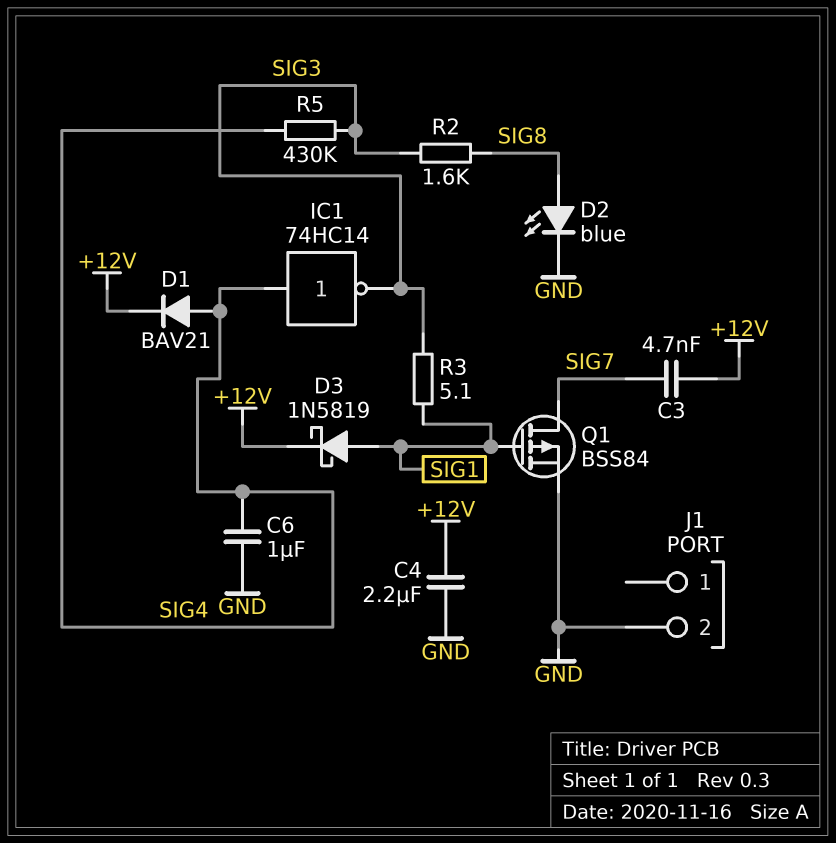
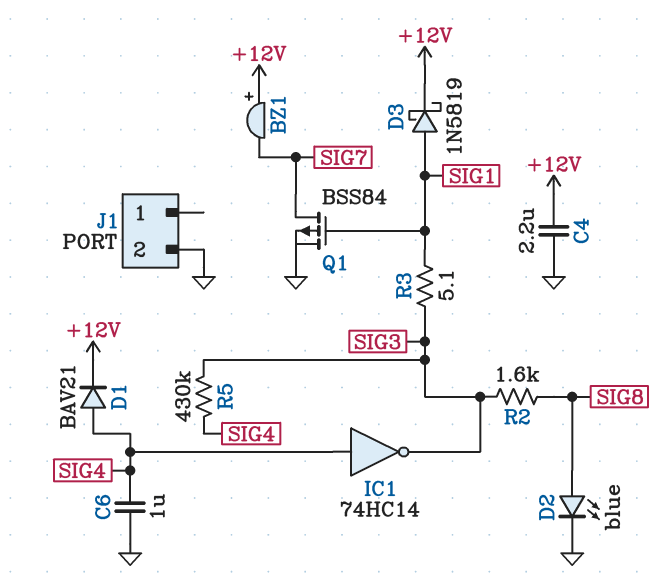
BZ1: none -> buzzer (plus +12V, minus SIG7)
C3: 4.7nF (+12V, SIG7) -> none

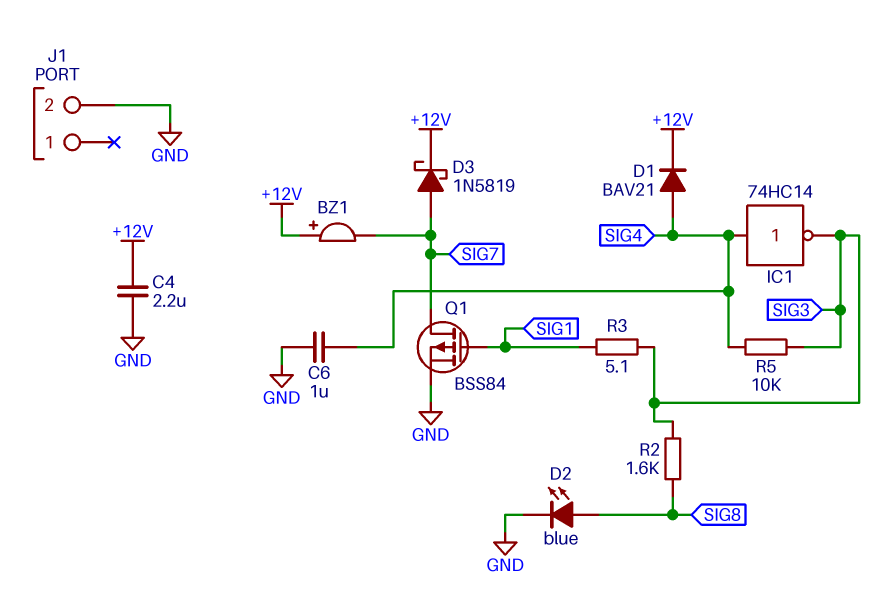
D3: schottky 1N5819 (A SIG1, K +12V) -> schottky 1N5819 (A SIG7, K +12V)
R5: 430k (SIG3, SIG4) -> 10k (SIG3, SIG4)

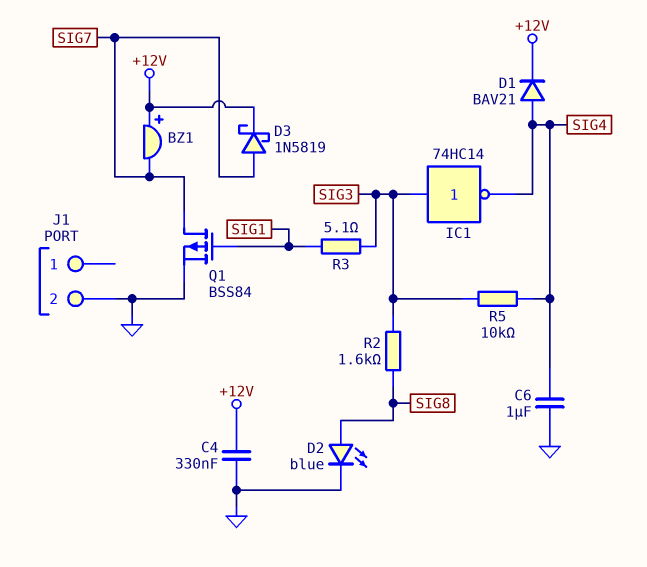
C4: 2.2uF (+12V, GND) -> 330nF (+12V, GND)
IC1: NOT 74HC14 (in SIG4, out SIG3) -> NOT 74HC14 (in SIG3, out SIG4)

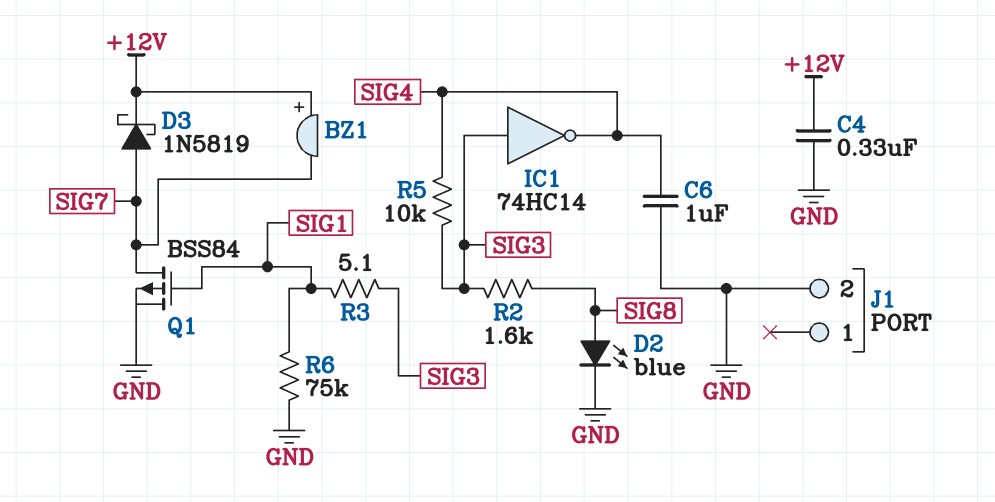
D1: diode BAV21 (A SIG4, K +12V) -> none
R6: none -> 75k (GND, SIG1)

